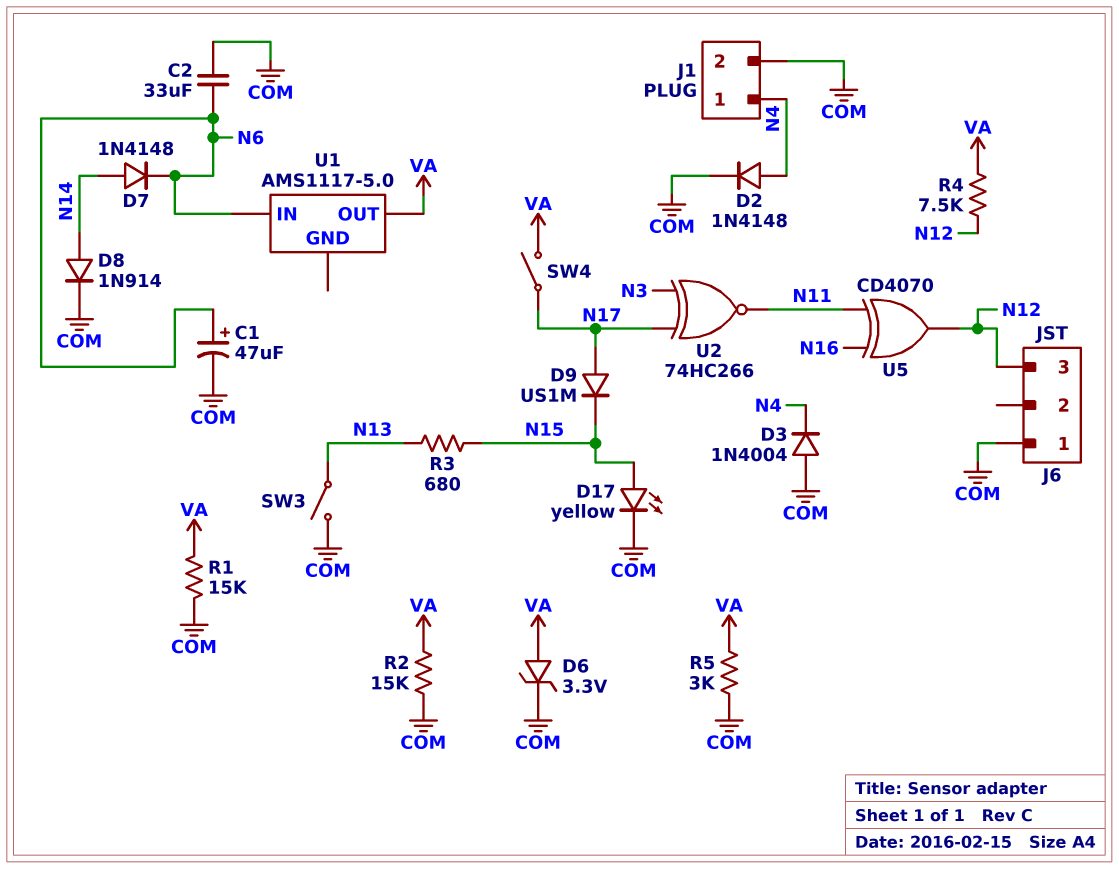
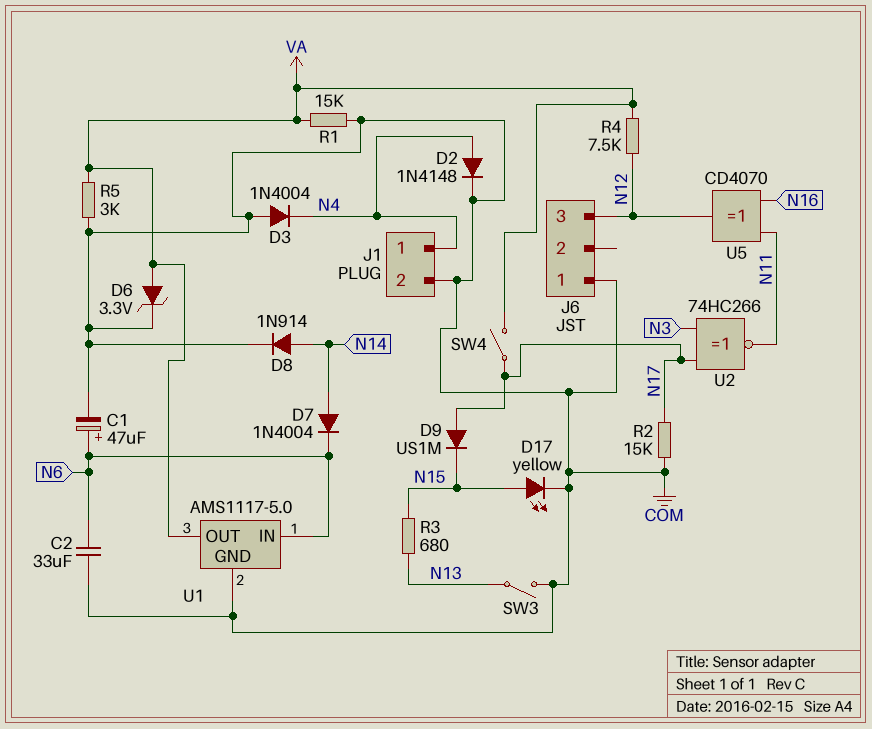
D7: diode 1N4148 (A N14, K N6) -> diode 1N4004 (A N14, K N6)
R2: 15k (COM, VA) -> 15k (COM, N17)
U1 pin GND: none -> COM

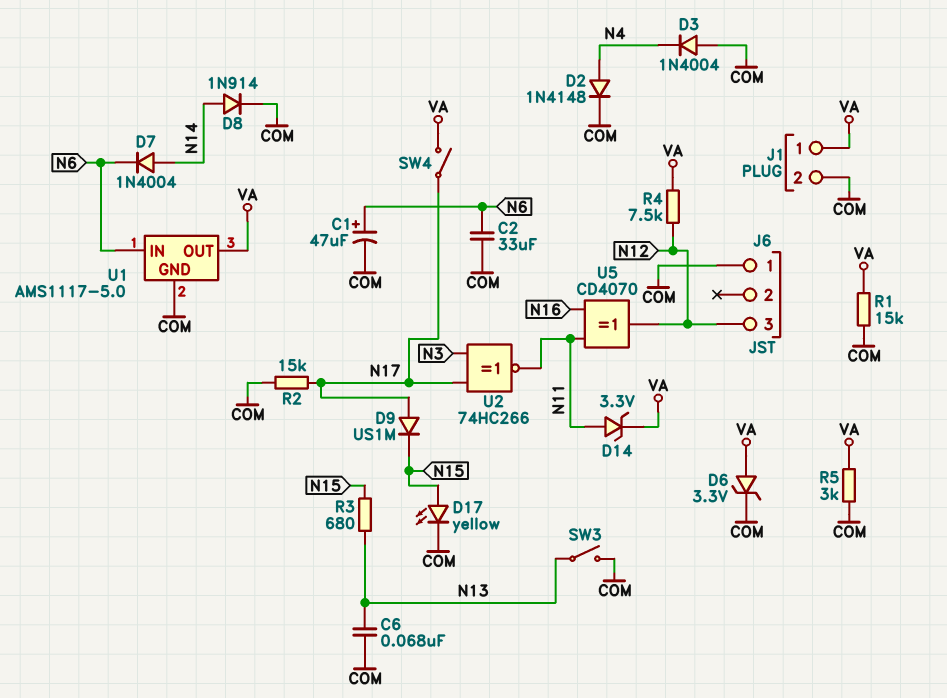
C6: none -> 68nF (COM, N13)
D14: none -> zener 3.3V (A N11, K VA)
J1 pin 1: N4 -> VA

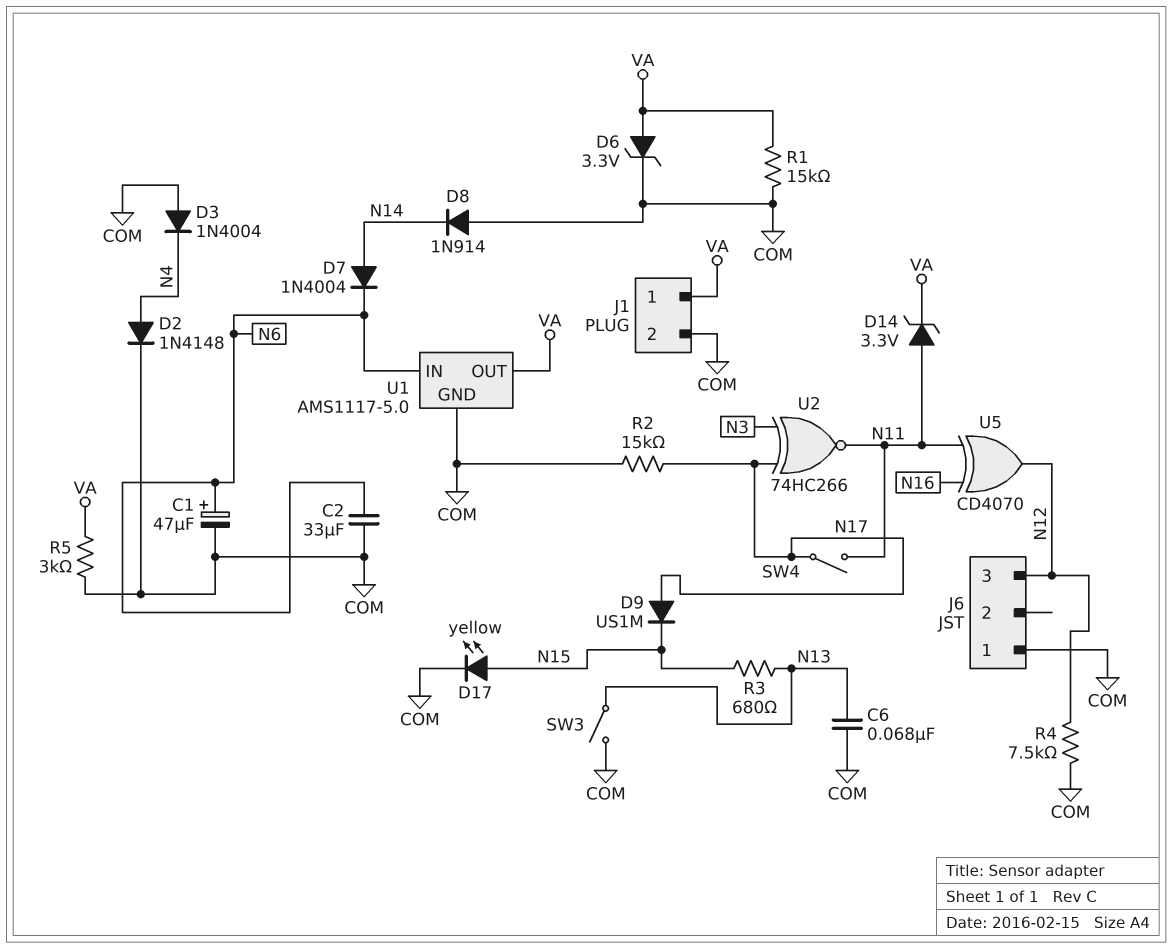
D8: diode 1N914 (A N14, K COM) -> diode 1N914 (A COM, K N14)
R4: 7.5k (N12, VA) -> 7.5k (COM, N12)
SW4: switch (N17, VA) -> switch (N11, N17)

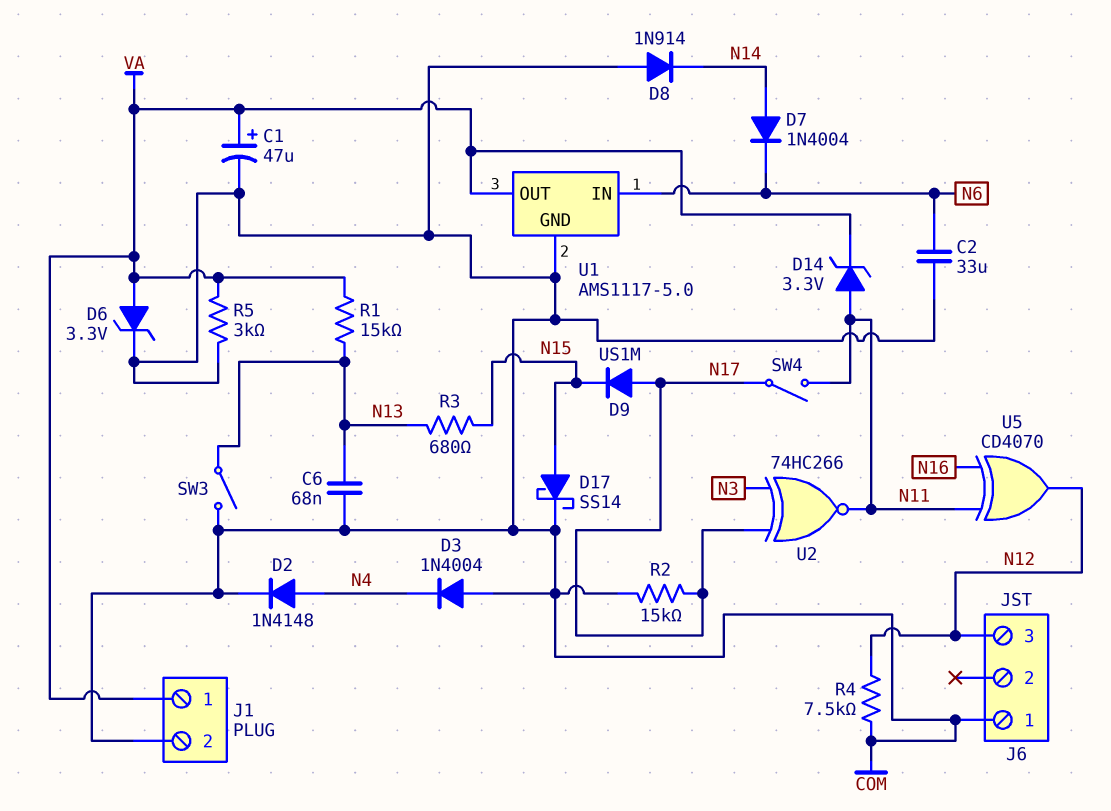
C1: 47uF (plus N6, minus COM) -> 47uF (plus VA, minus COM)
D17: LED yellow (A N15, K COM) -> schottky SS14 (A N15, K COM)
R1: 15k (COM, VA) -> 15k (N13, VA)

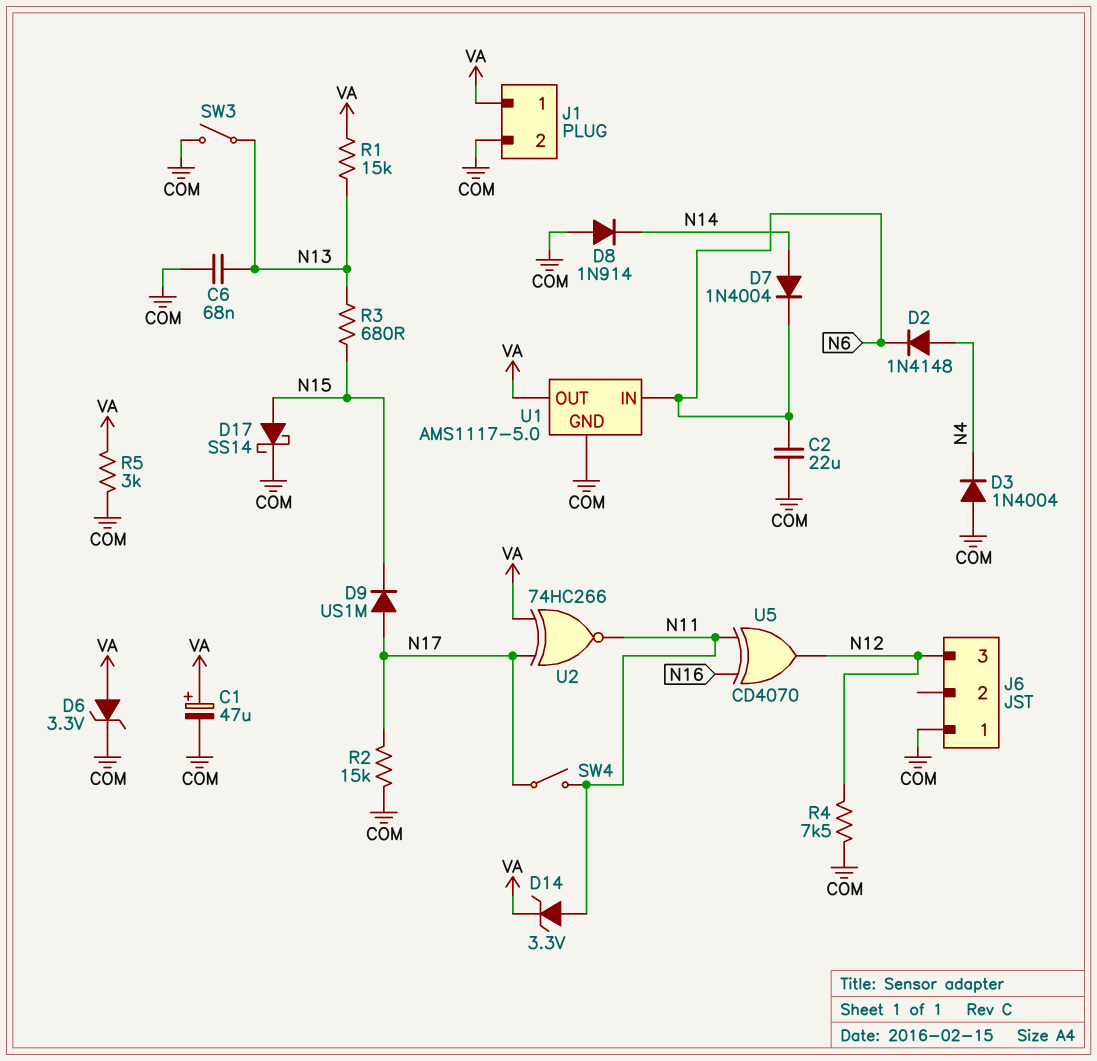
C2: 33uF (COM, N6) -> 22uF (COM, N6)
D2: diode 1N4148 (A N4, K COM) -> diode 1N4148 (A N4, K N6)
U2: XNOR 74HC266 (in N3, in N17, out N11) -> XNOR 74HC266 (in N17, in VA, out N11)

